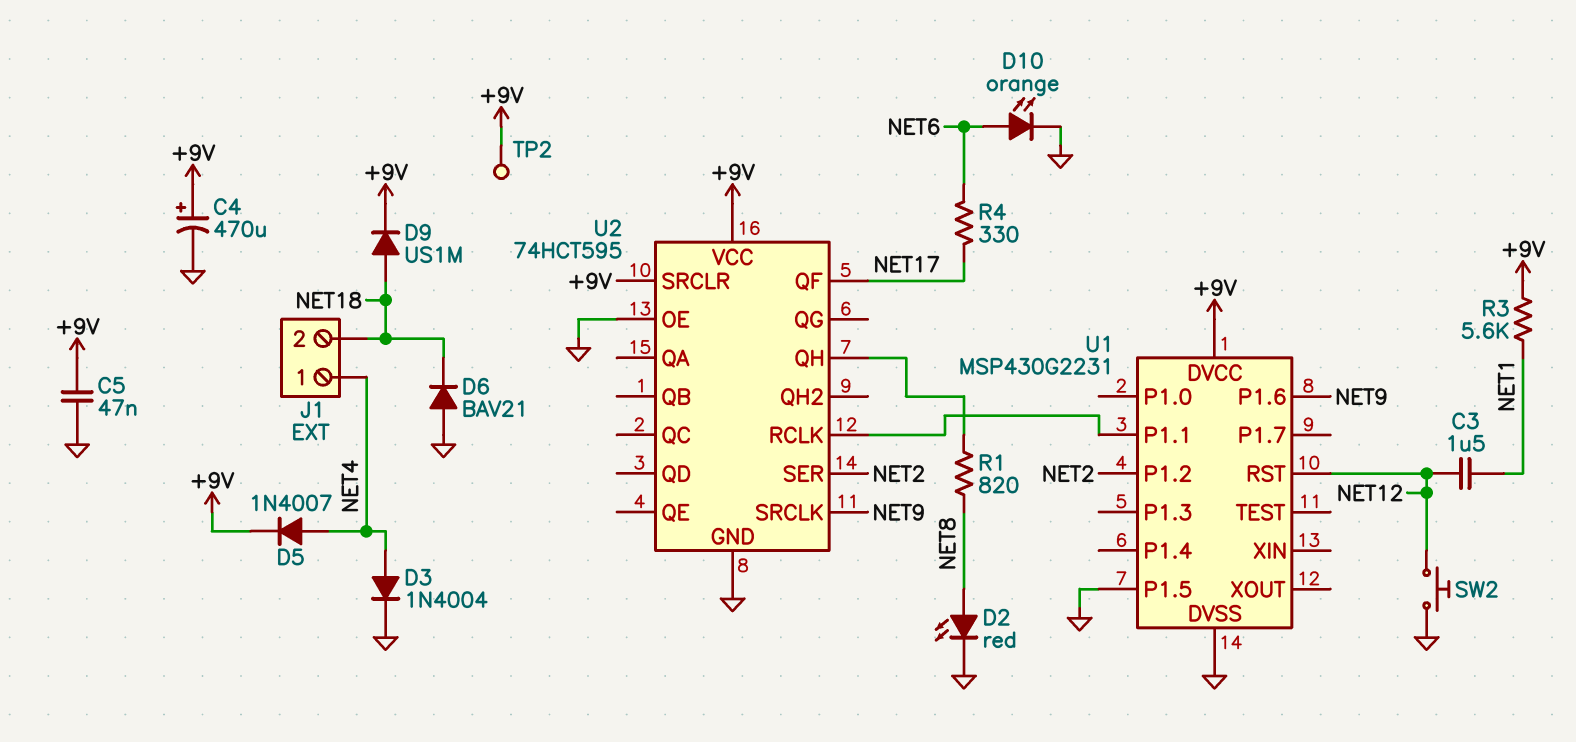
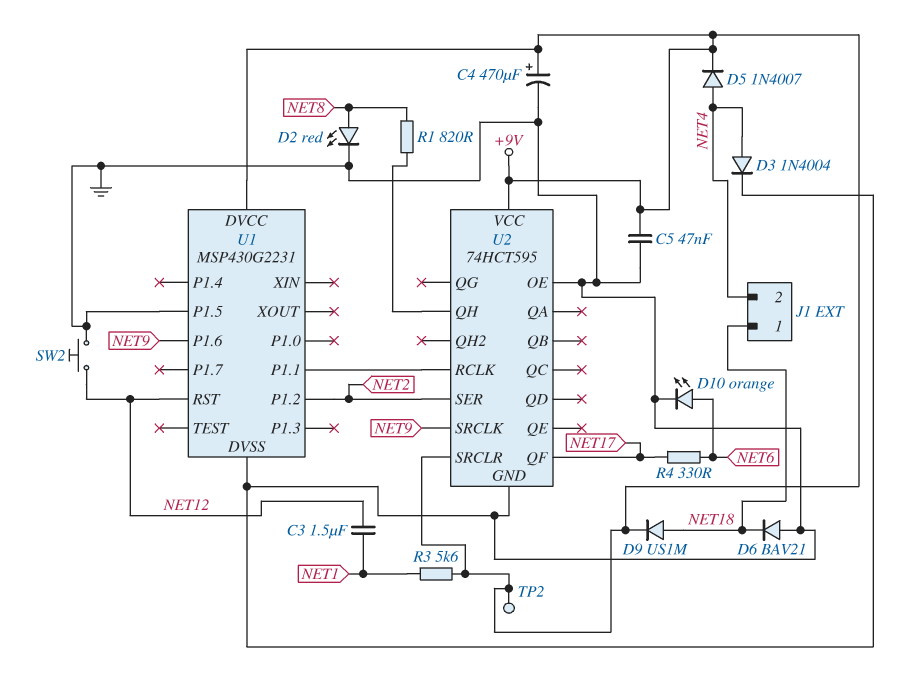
J1 pin 1: NET4 -> NET18
J1 pin 2: NET18 -> NET4

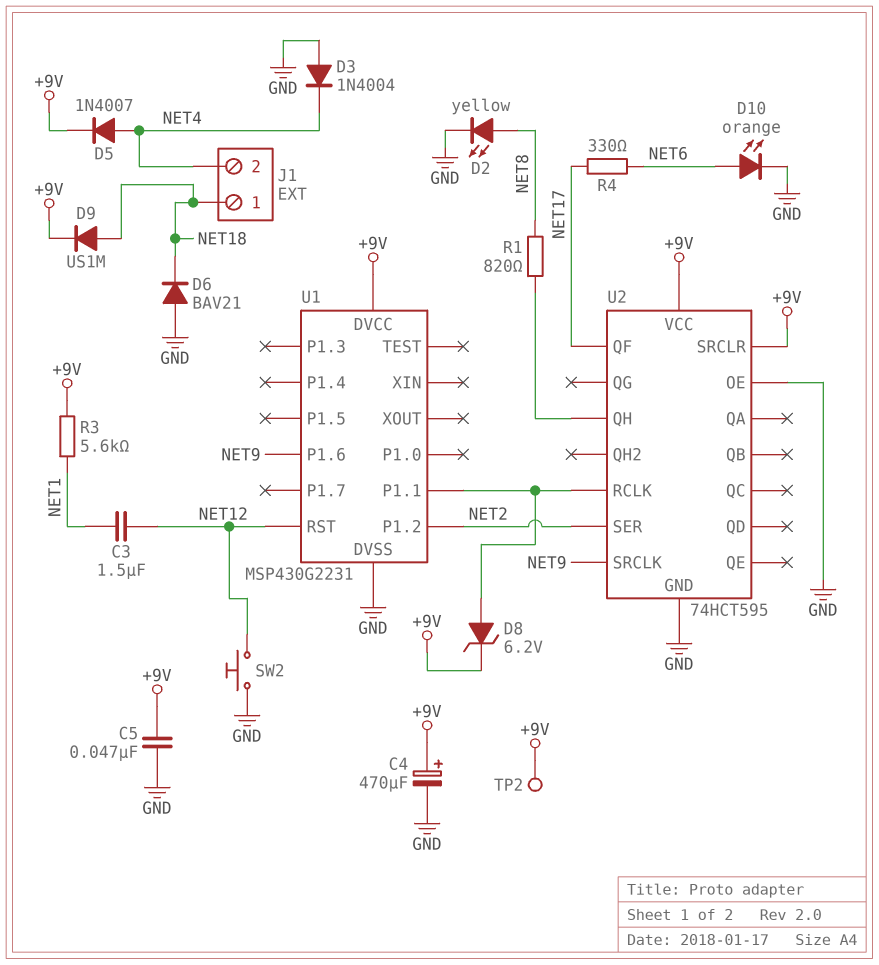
D2: LED red (A NET8, K GND) -> LED yellow (A NET8, K GND)
D3: diode 1N4004 (A NET4, K GND) -> diode 1N4004 (A GND, K NET4)
D8: none -> zener 6.2V (A U1/P1.1, K +9V)
U1 pin P1.5: GND -> none

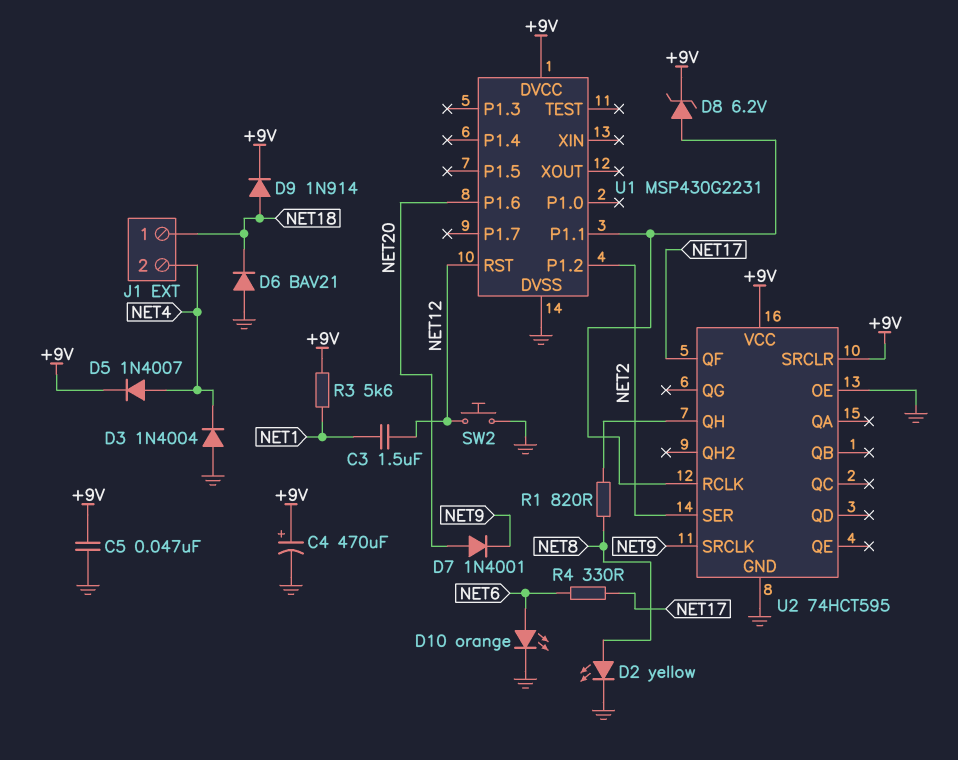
D7: none -> diode 1N4001 (A NET20, K NET9)
D9: diode US1M (A NET18, K +9V) -> diode 1N914 (A NET18, K +9V)
TP2: test point (+9V) -> none
U1 pin P1.6: NET9 -> NET20

